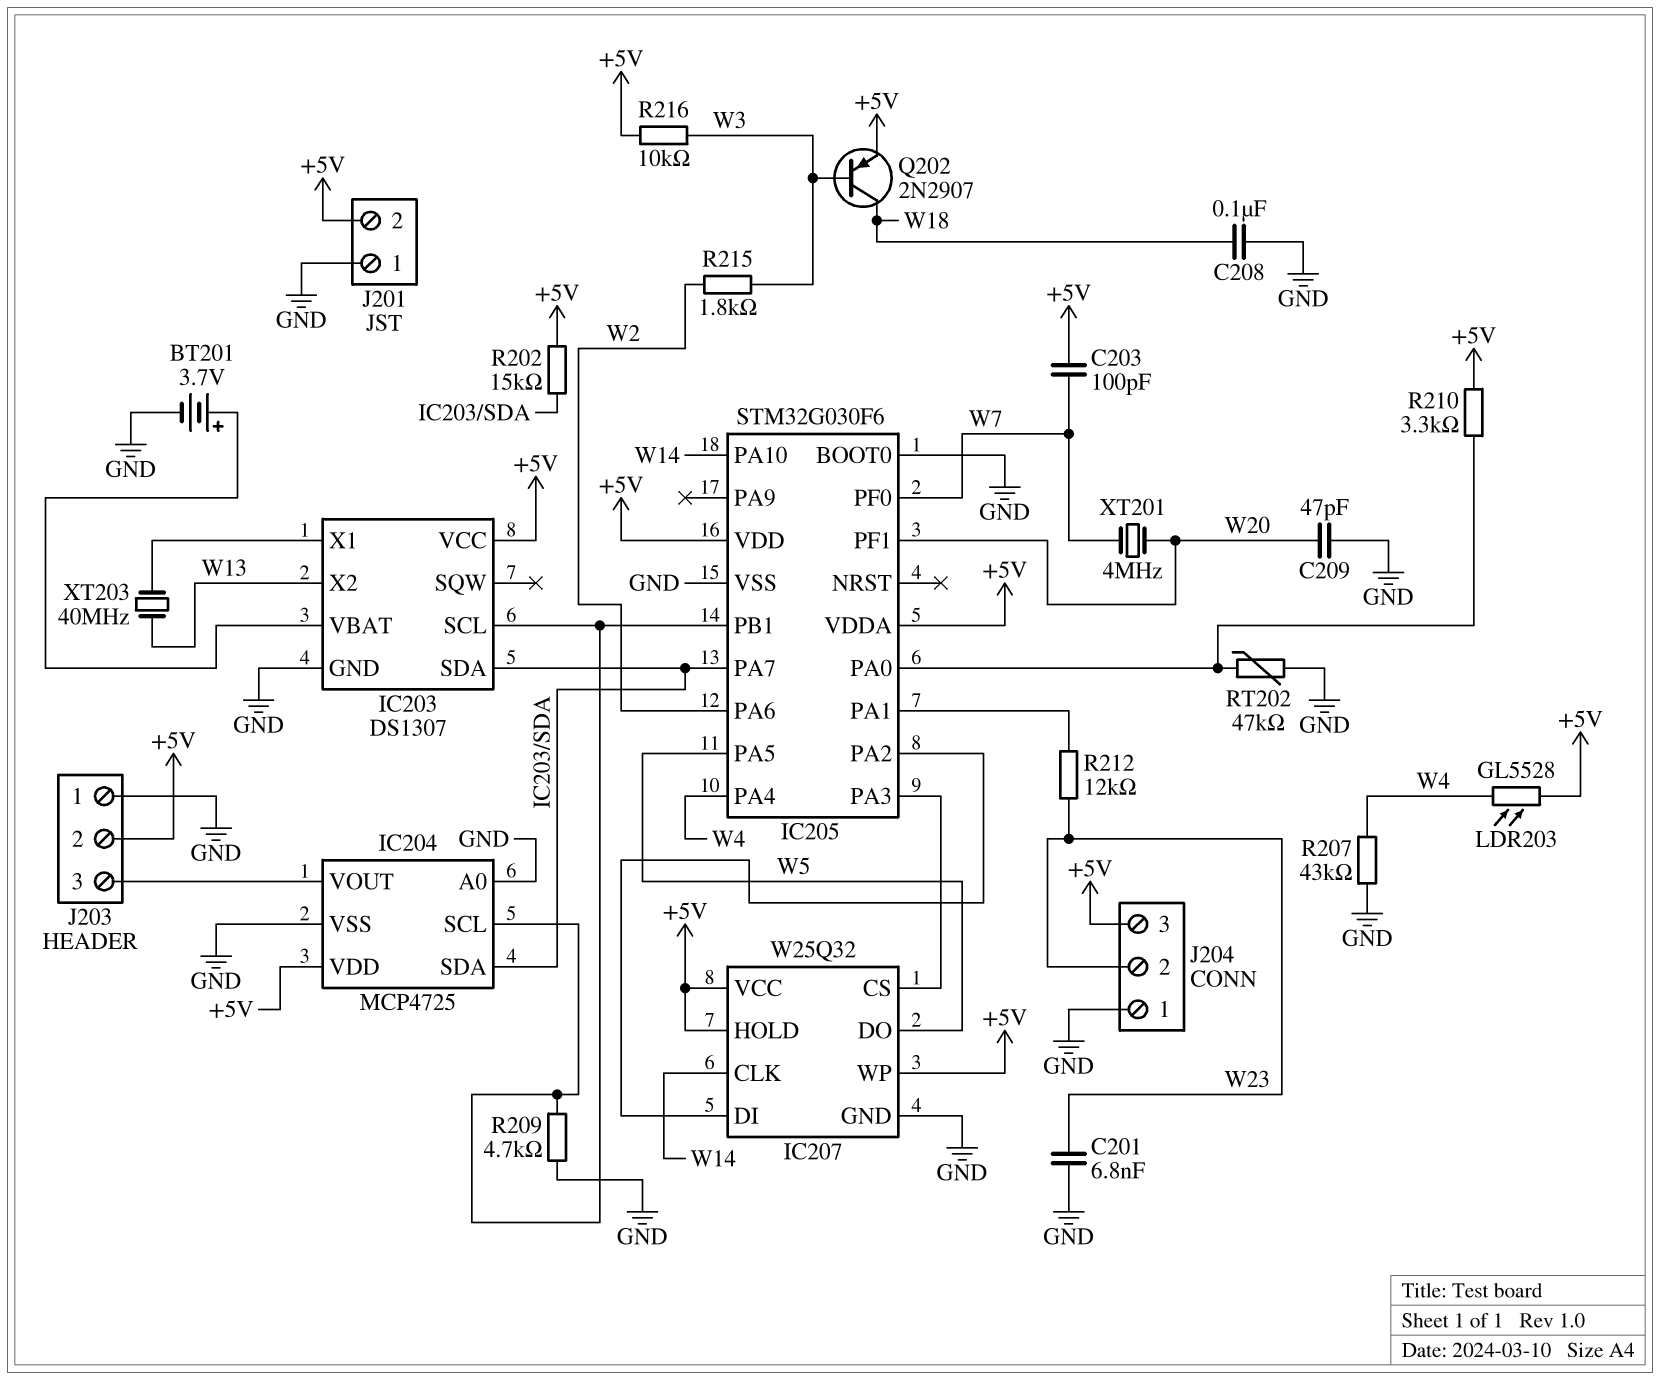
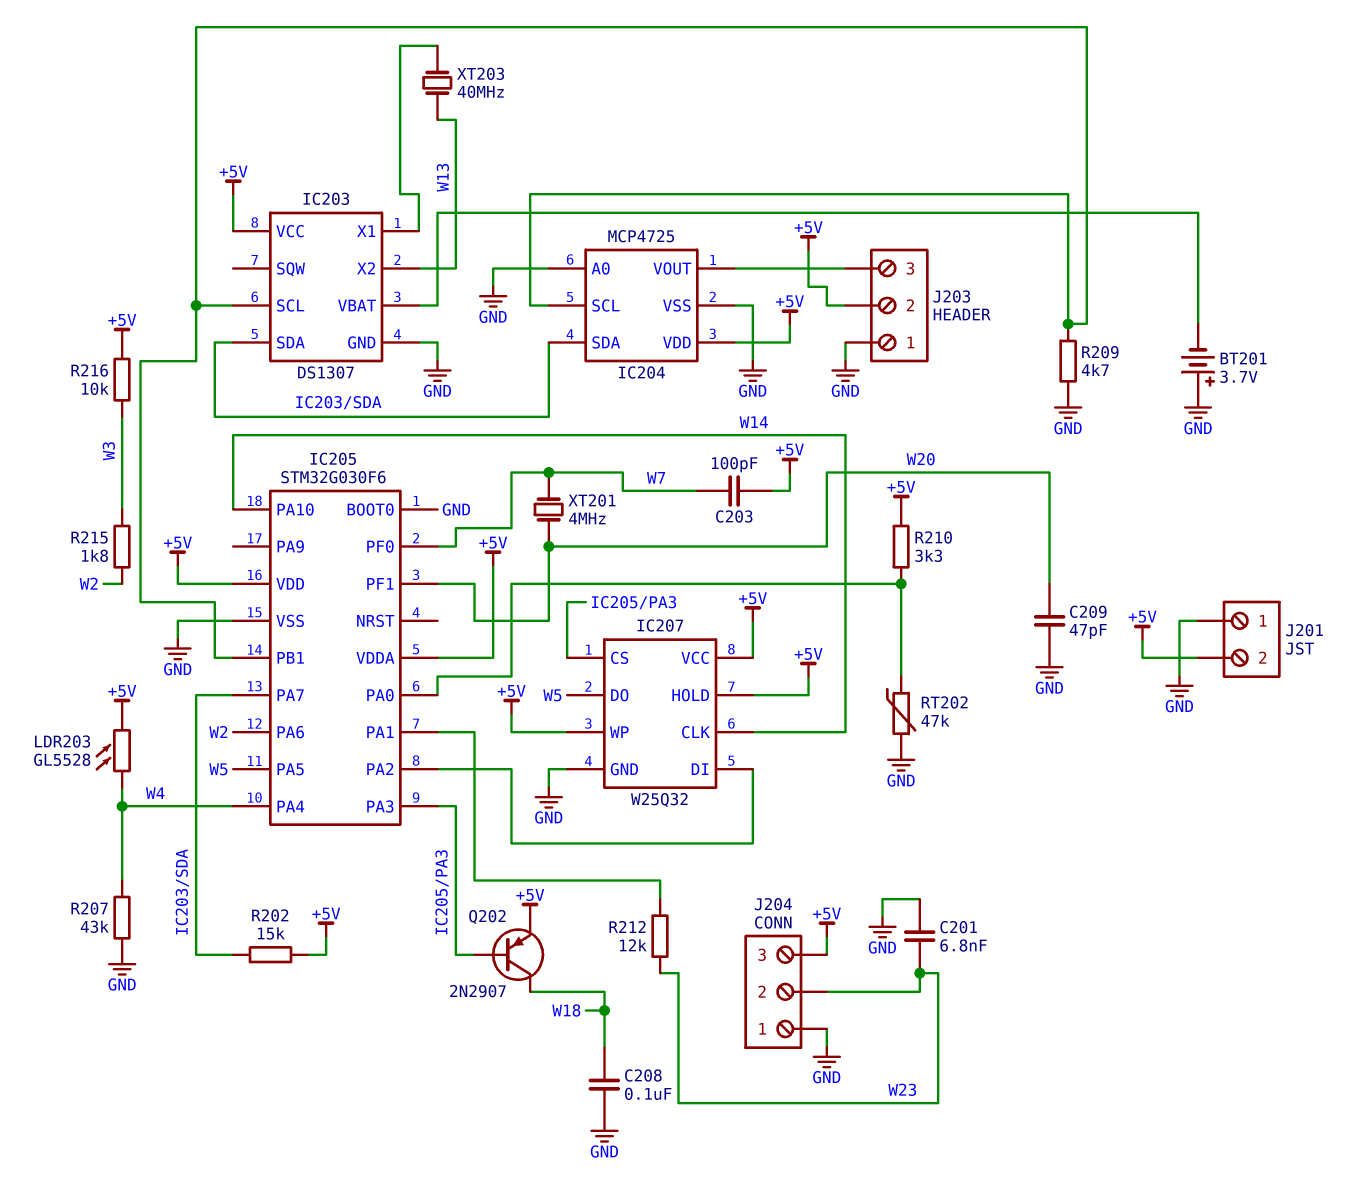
BT201: 3.7V (plus IC203/VBAT, minus GND) -> 3.7V (plus GND, minus IC203/VBAT)
Q202: PNP 2N2907 (B W3, C W18, E +5V) -> PNP 2N2907 (B IC205/PA3, C W18, E +5V)

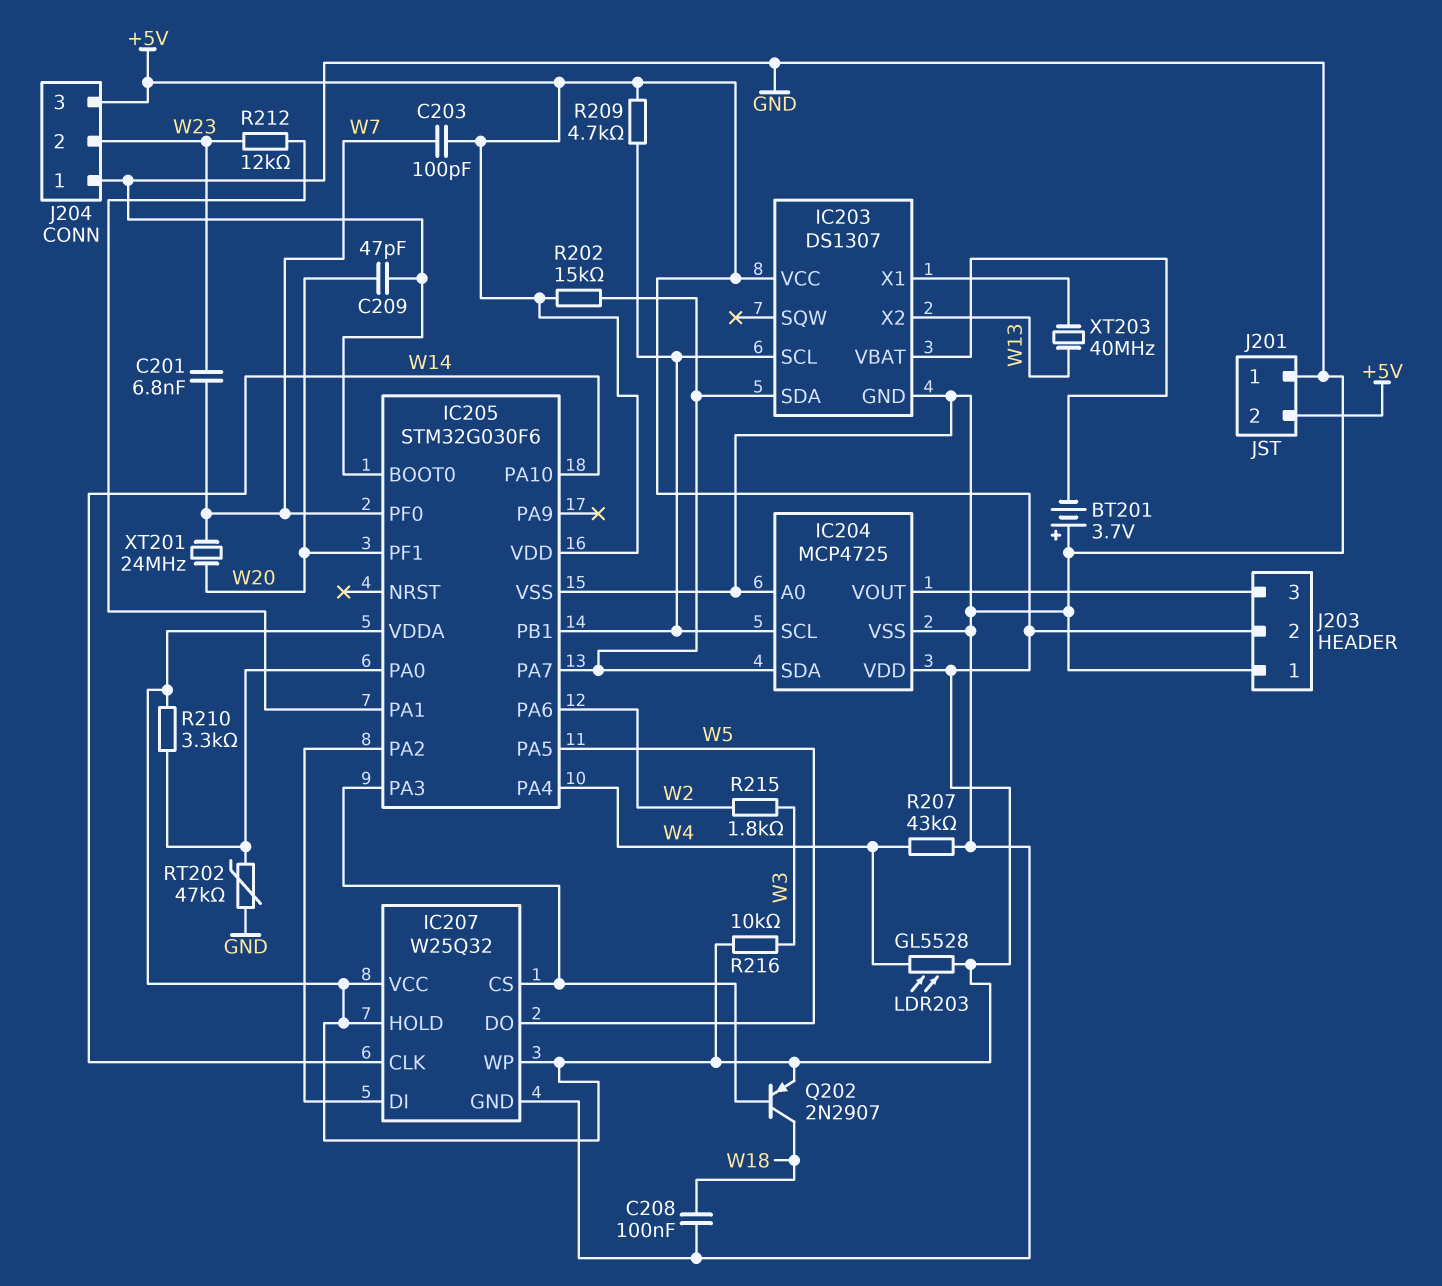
C201: 6.8nF (GND, W23) -> 6.8nF (W7, W23)
R209: 4.7k (GND, IC203/SCL) -> 4.7k (+5V, IC203/SCL)
XT201: 4MHz (W7, W20) -> 24MHz (W7, W20)

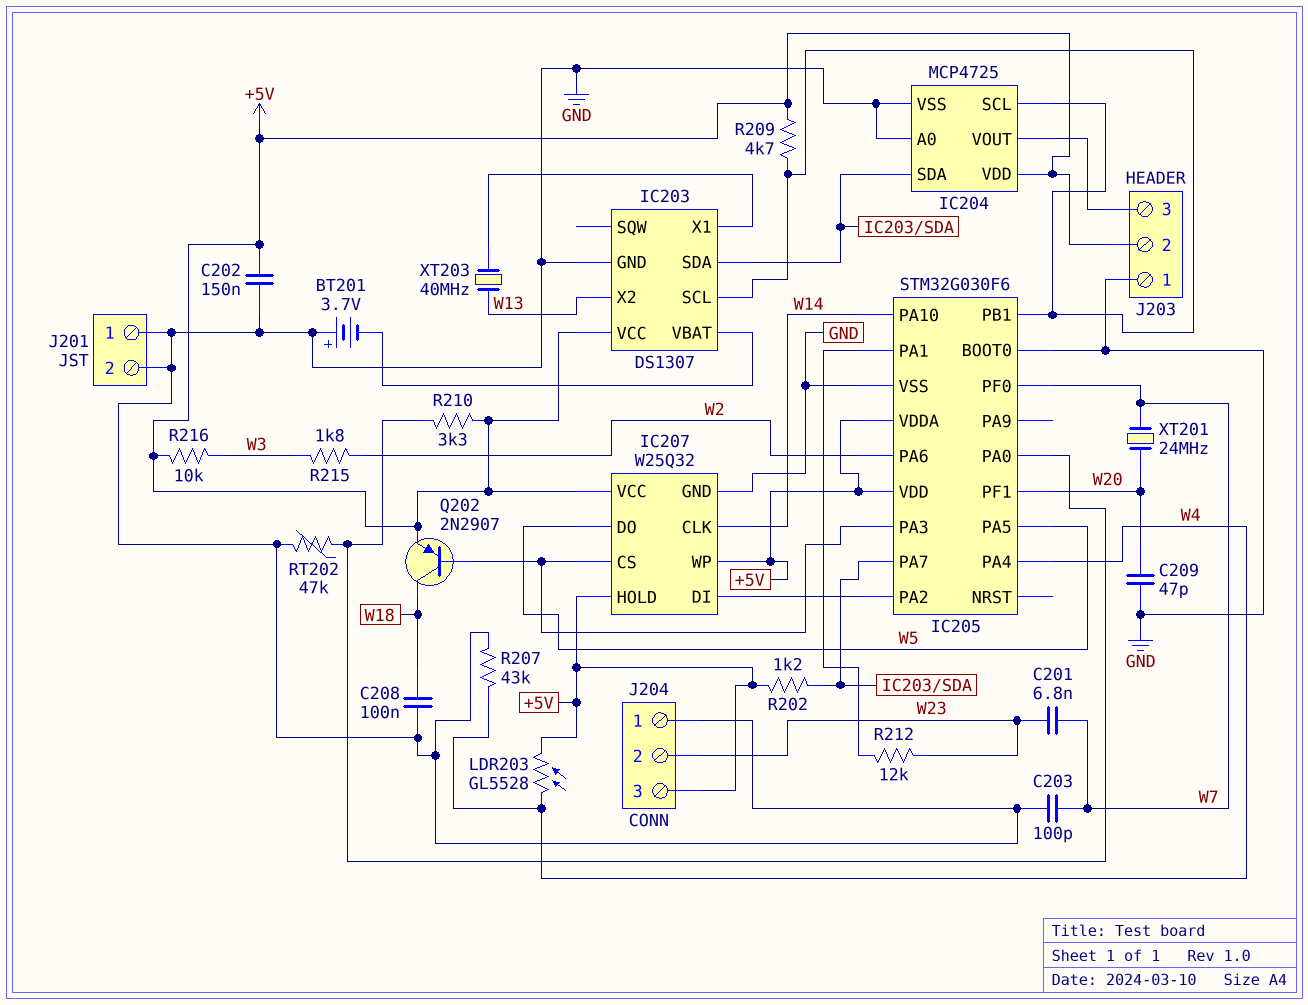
C202: none -> 150nF (+5V, GND)
C203: 100pF (+5V, W7) -> 100pF (GND, W7)
J201 pin 2: +5V -> GND
R202: 15k (+5V, IC203/SDA) -> 1.2k (+5V, IC203/SDA)

